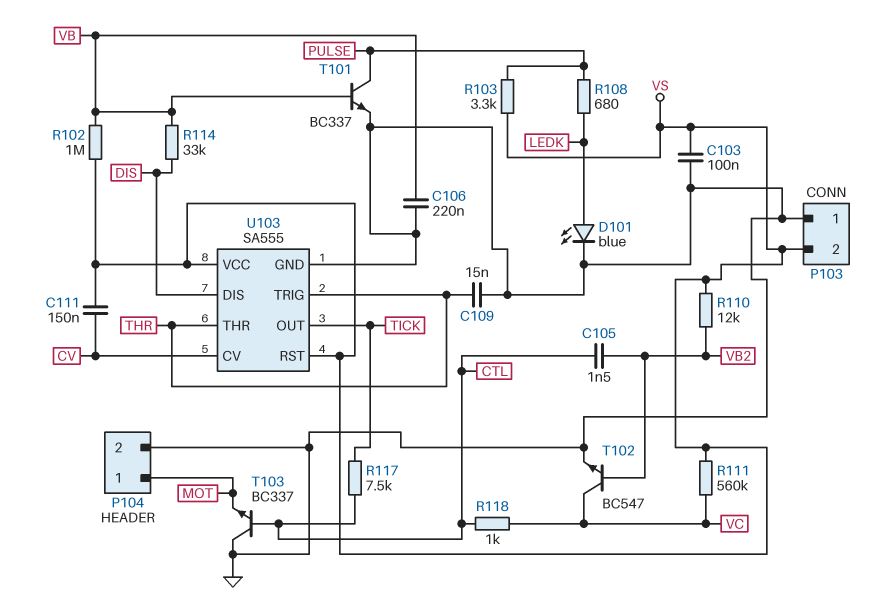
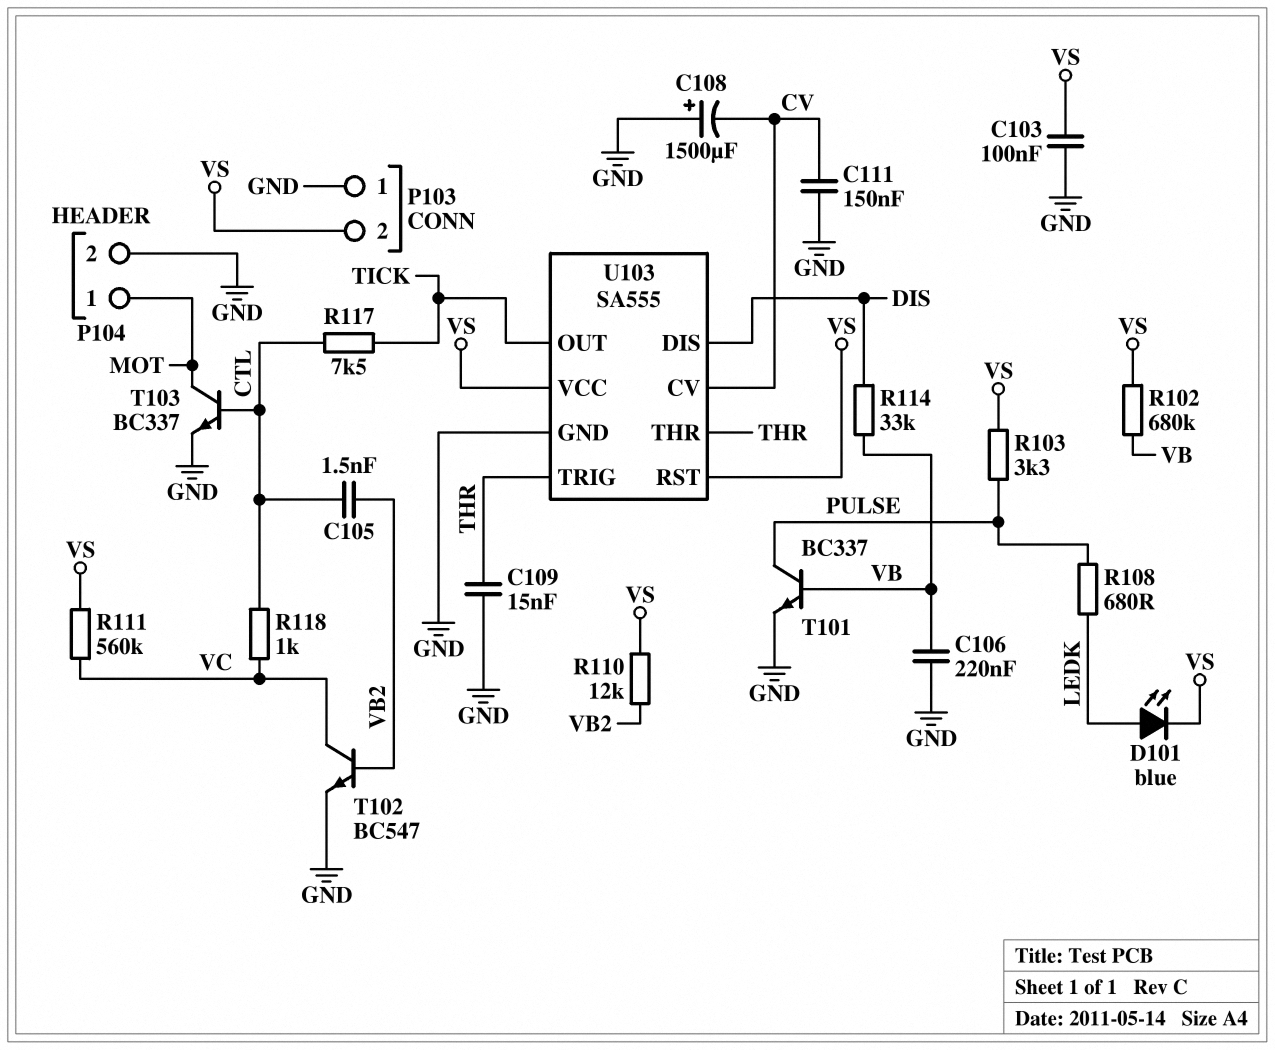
C108: none -> 1500uF (plus GND, minus CV)
C111: 150nF (CV, VS) -> 150nF (CV, GND)
D101: LED blue (A LEDK, K GND) -> LED blue (A LEDK, K VS)
R102: 1M (VB, VS) -> 680k (VB, VS)
T103: NPN BC337 (B CTL, C GND, E MOT) -> NPN BC337 (B CTL, C MOT, E GND)

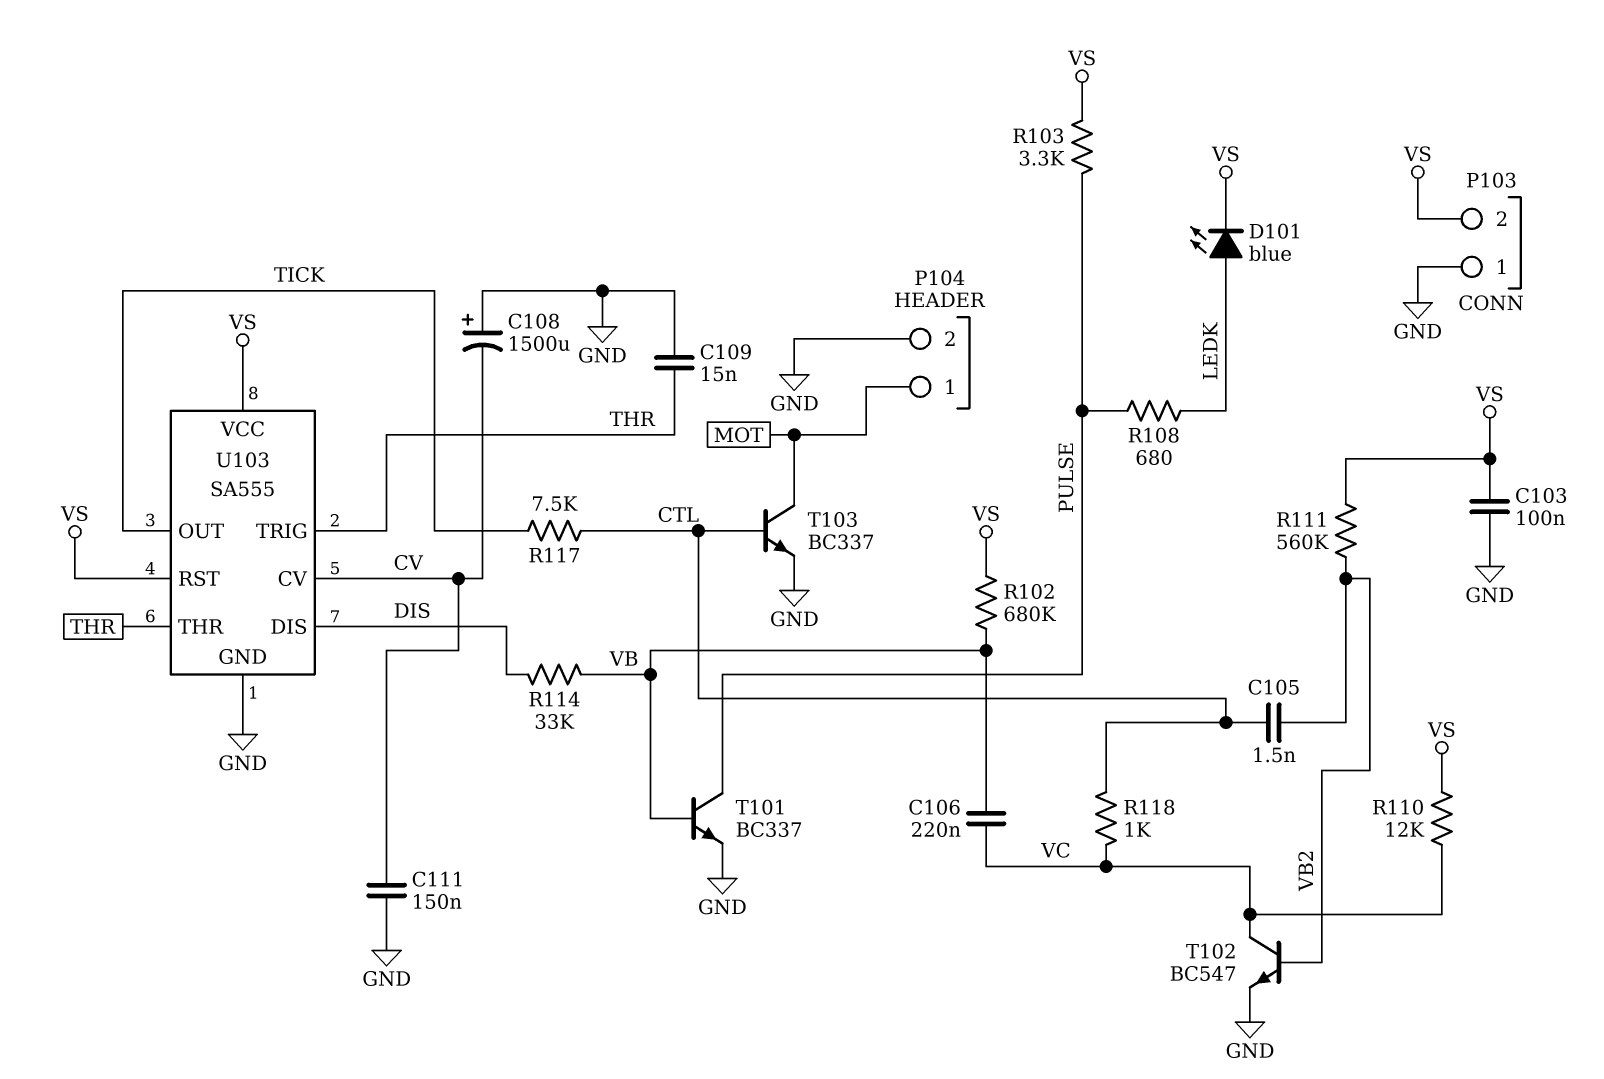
C106: 220nF (GND, VB) -> 220nF (VB, VC)
R110: 12k (VB2, VS) -> 12k (VC, VS)
R111: 560k (VC, VS) -> 560k (VB2, VS)

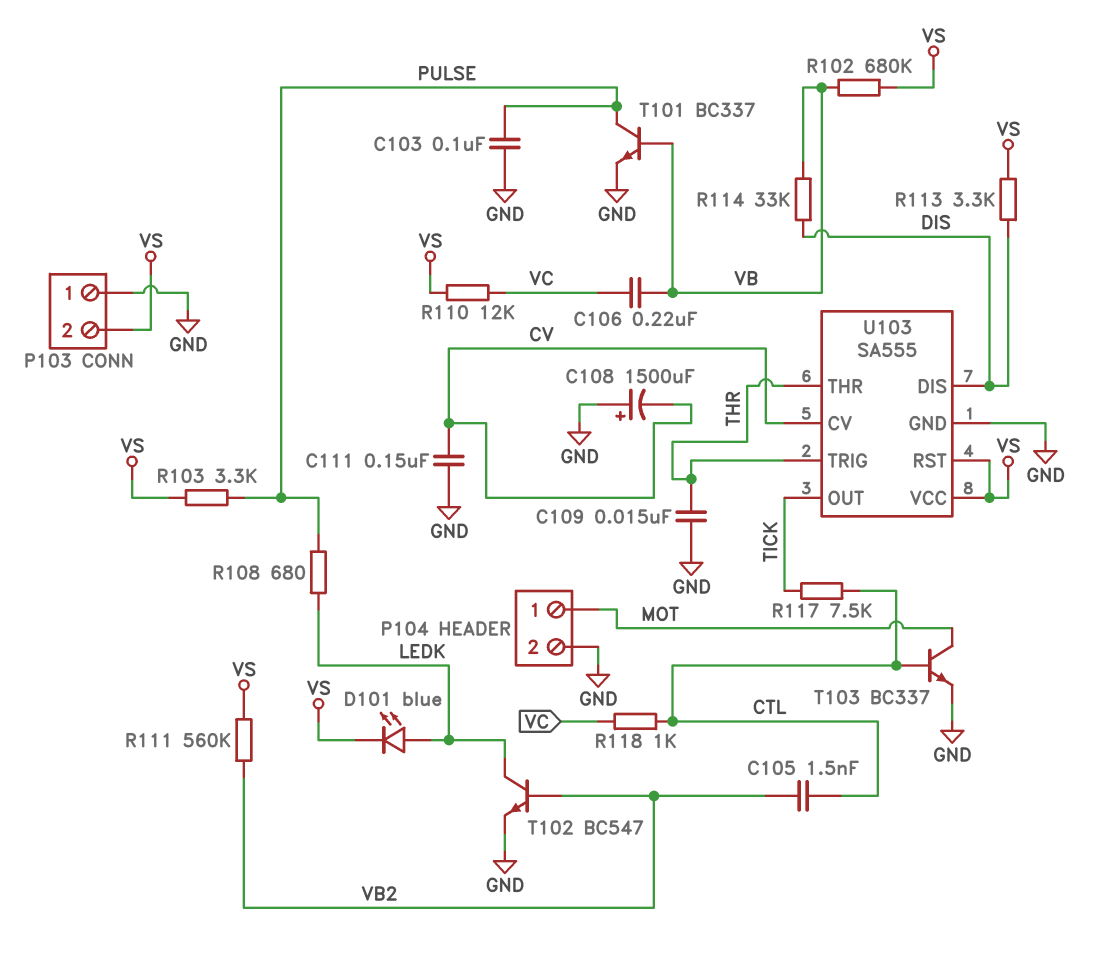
C103: 100nF (GND, VS) -> 100nF (GND, PULSE)
R113: none -> 3.3k (DIS, VS)
T102: NPN BC547 (B VB2, C VC, E GND) -> NPN BC547 (B VB2, C LEDK, E GND)

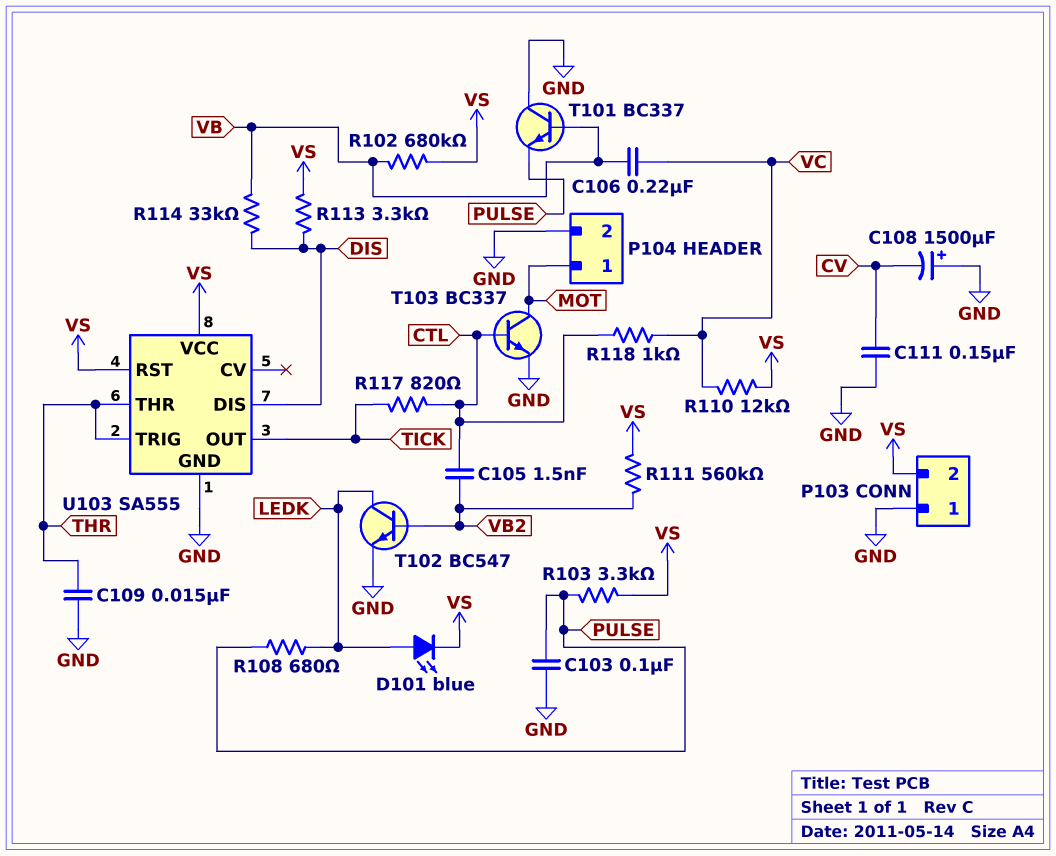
R117: 7.5k (CTL, TICK) -> 820 (CTL, TICK)
T101: NPN BC337 (B VB, C PULSE, E GND) -> NPN BC337 (B VB, C GND, E PULSE)
U103 pin CV: CV -> none

